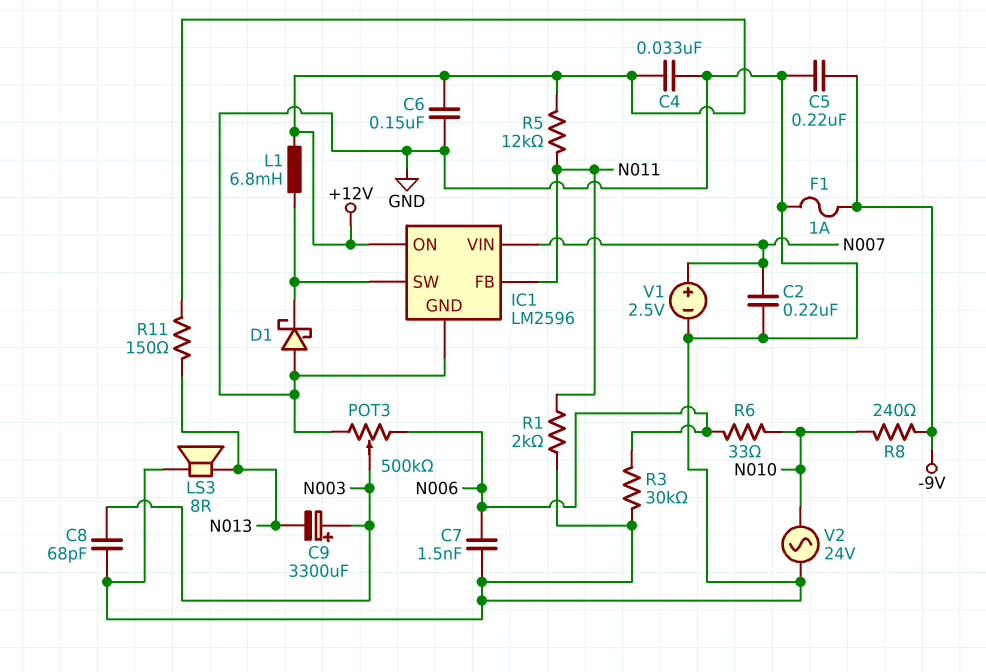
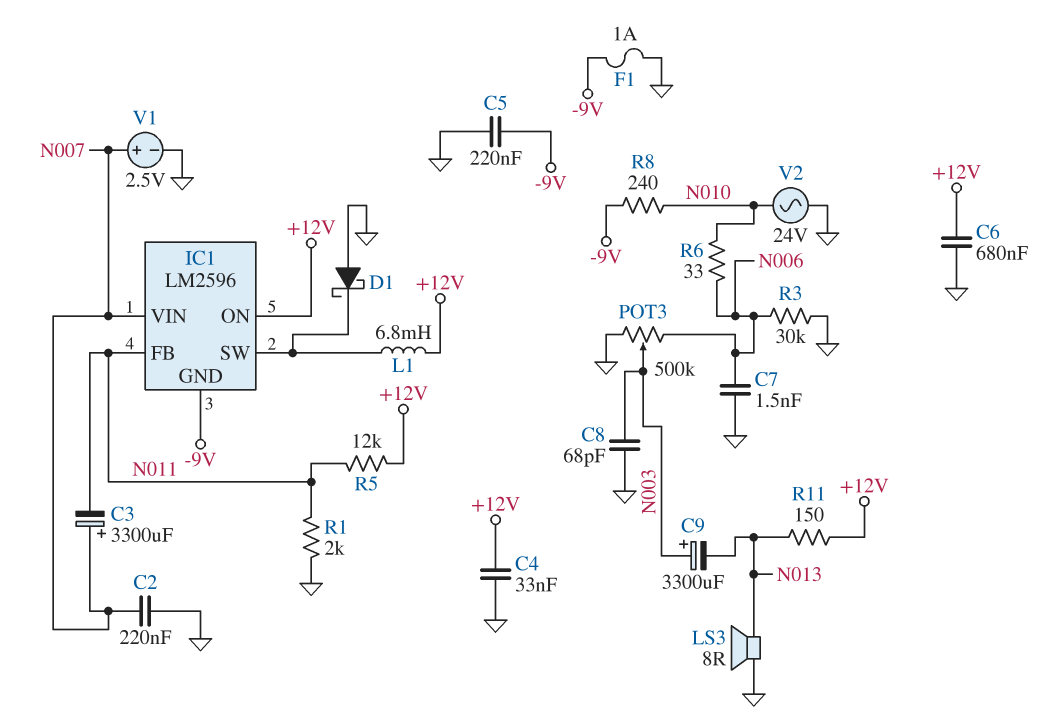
C3: none -> 3300uF (plus N007, minus N011)
C6: 150nF (+12V, GND) -> 680nF (+12V, GND)
IC1 pin GND: GND -> -9V

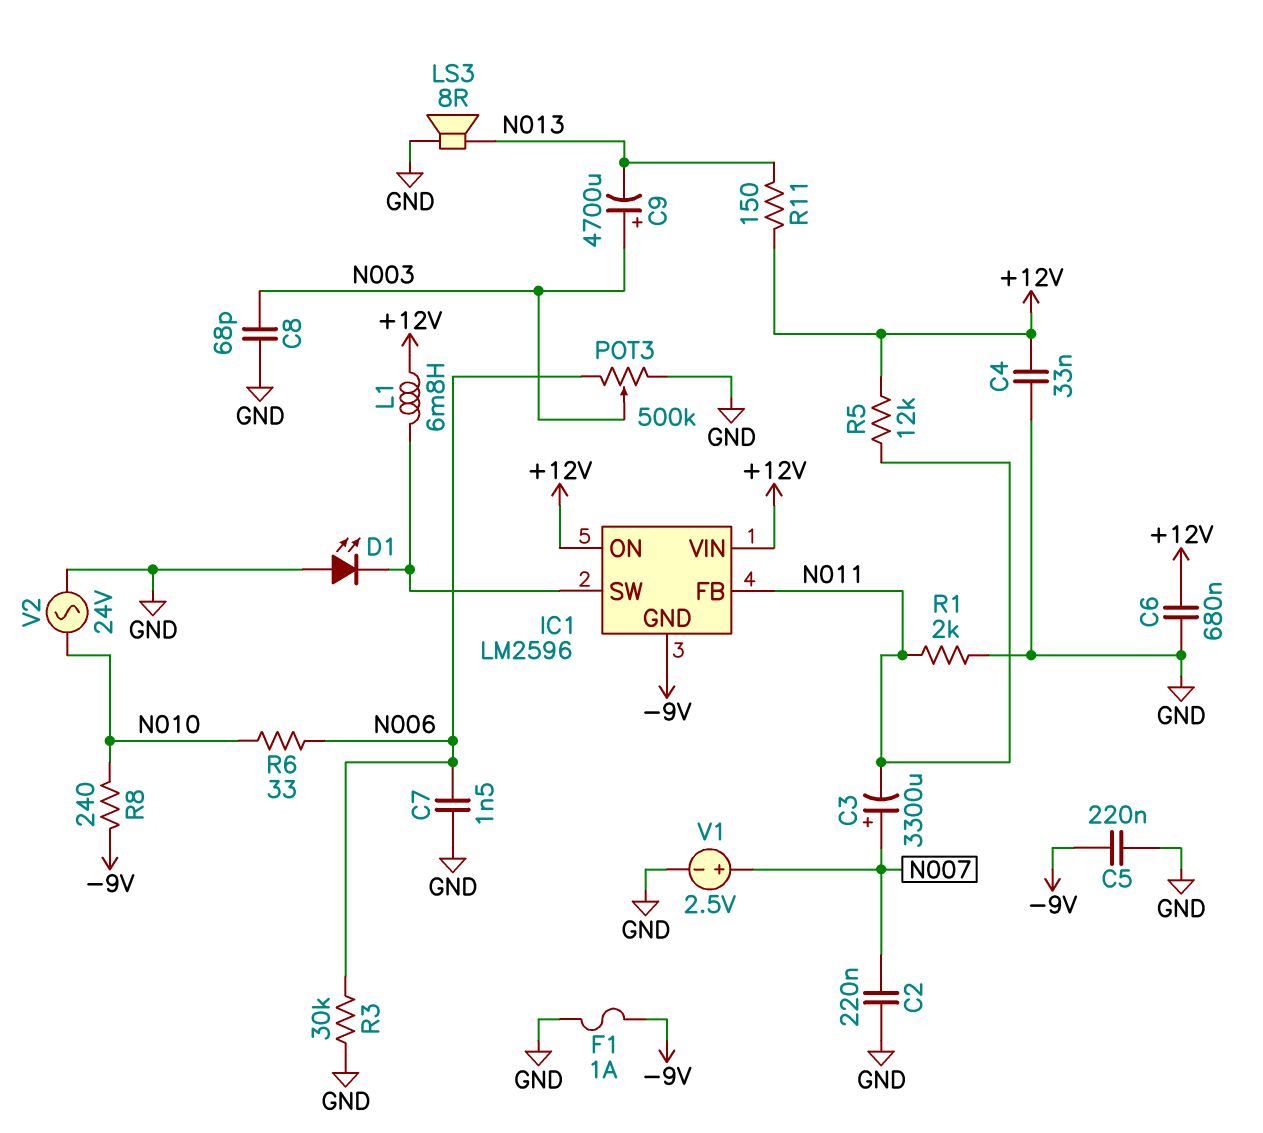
C9: 3300uF (plus N003, minus N013) -> 4700uF (plus N003, minus N013)
D1: schottky (A GND, K IC1/SW) -> LED (A GND, K IC1/SW)
IC1 pin VIN: N007 -> +12V

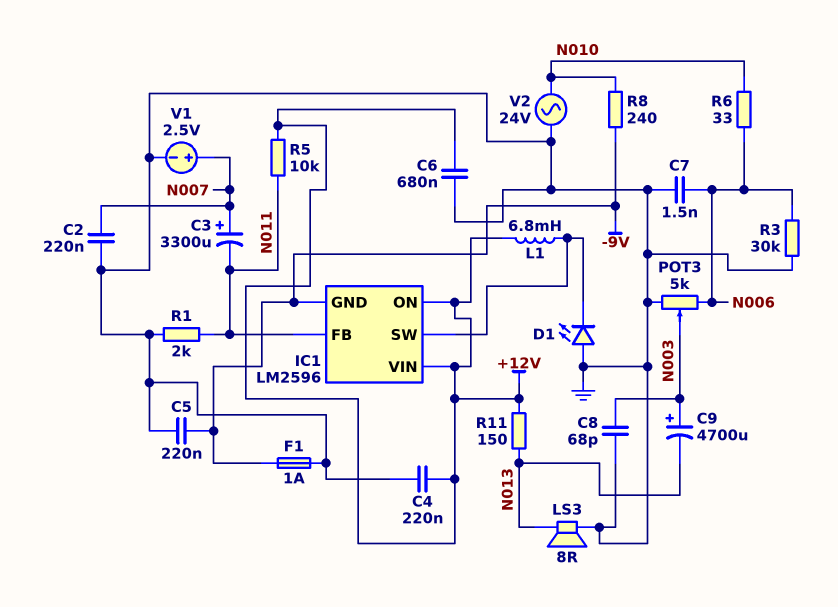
C4: 33nF (+12V, GND) -> 220nF (+12V, GND)
POT3: 500k (GND, N006, wiper N003) -> 5k (GND, N006, wiper N003)
R5: 12k (+12V, N011) -> 10k (+12V, N011)

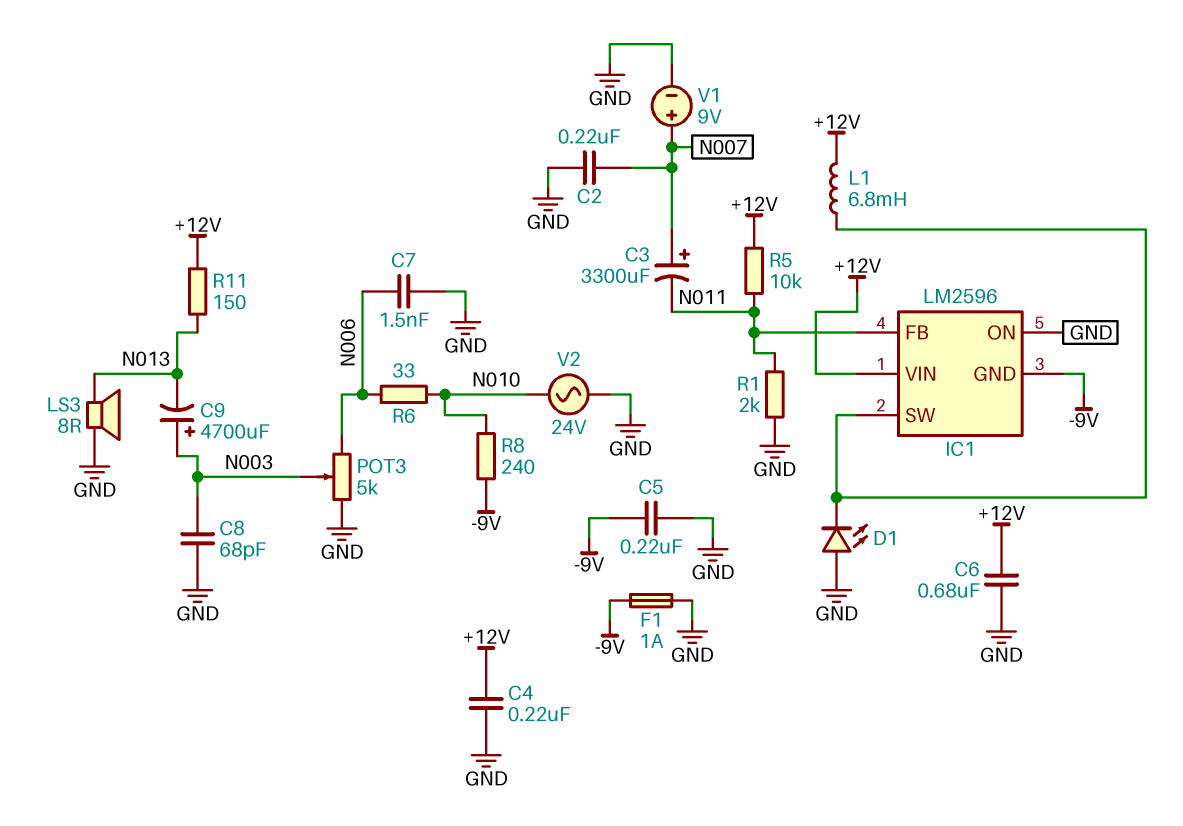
IC1 pin ON: +12V -> GND
R3: 30k (GND, N006) -> none
V1: 2.5V (plus N007, minus GND) -> 9V (plus N007, minus GND)

